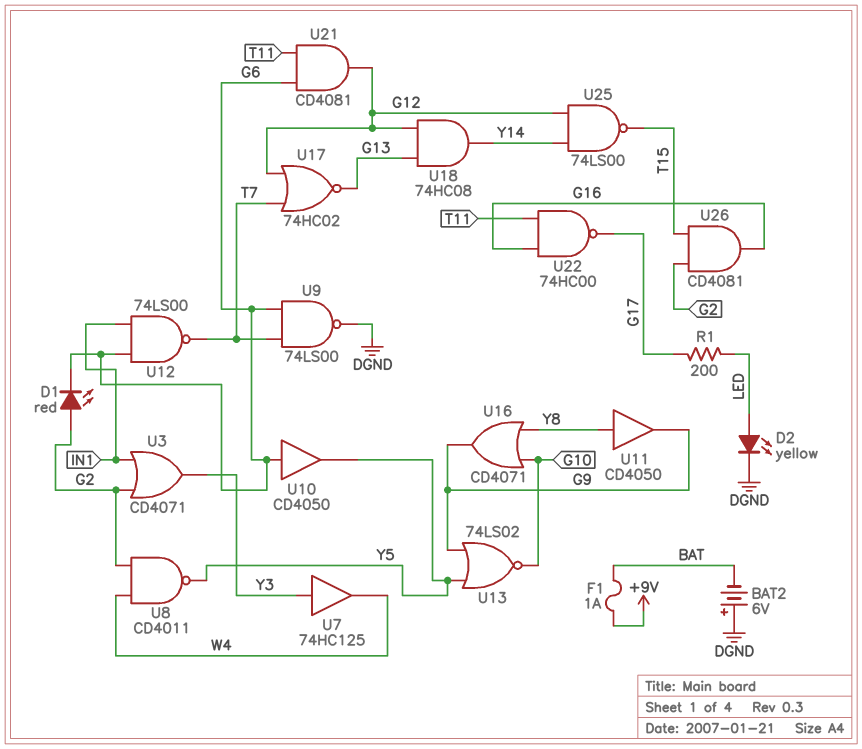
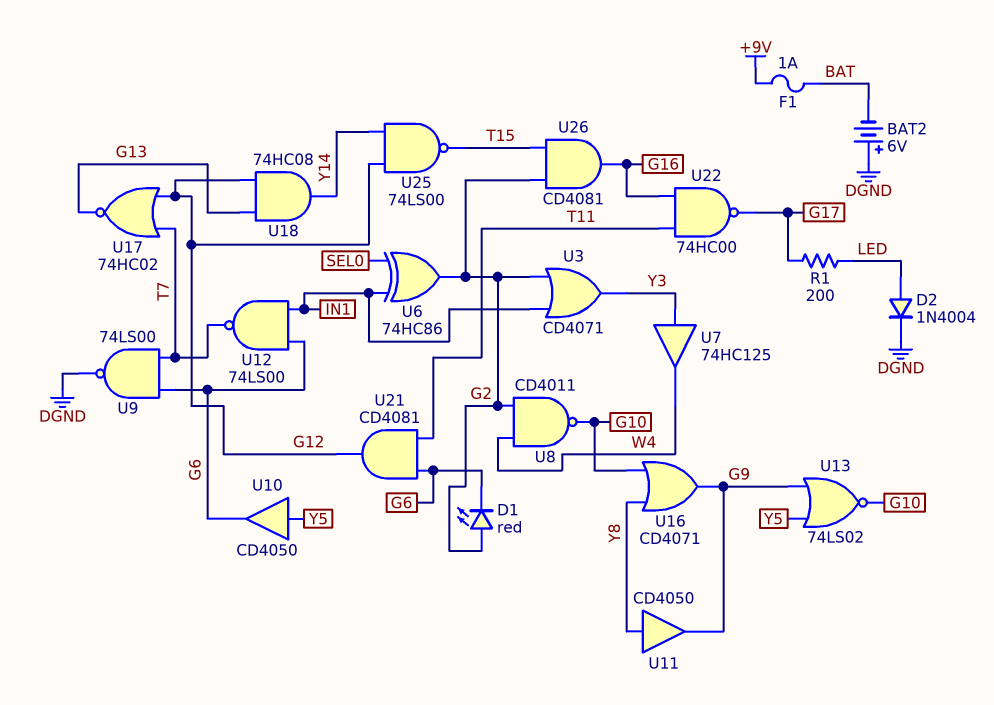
D2: LED yellow (A LED, K DGND) -> diode 1N4004 (A LED, K DGND)
U6: none -> XOR 74HC86 (in IN1, in SEL0, out G2)
U8: NAND CD4011 (in G2, in W4, out Y5) -> NAND CD4011 (in G2, in W4, out G10)
U10: buffer CD4050 (in G6, out Y5) -> buffer CD4050 (in Y5, out G6)

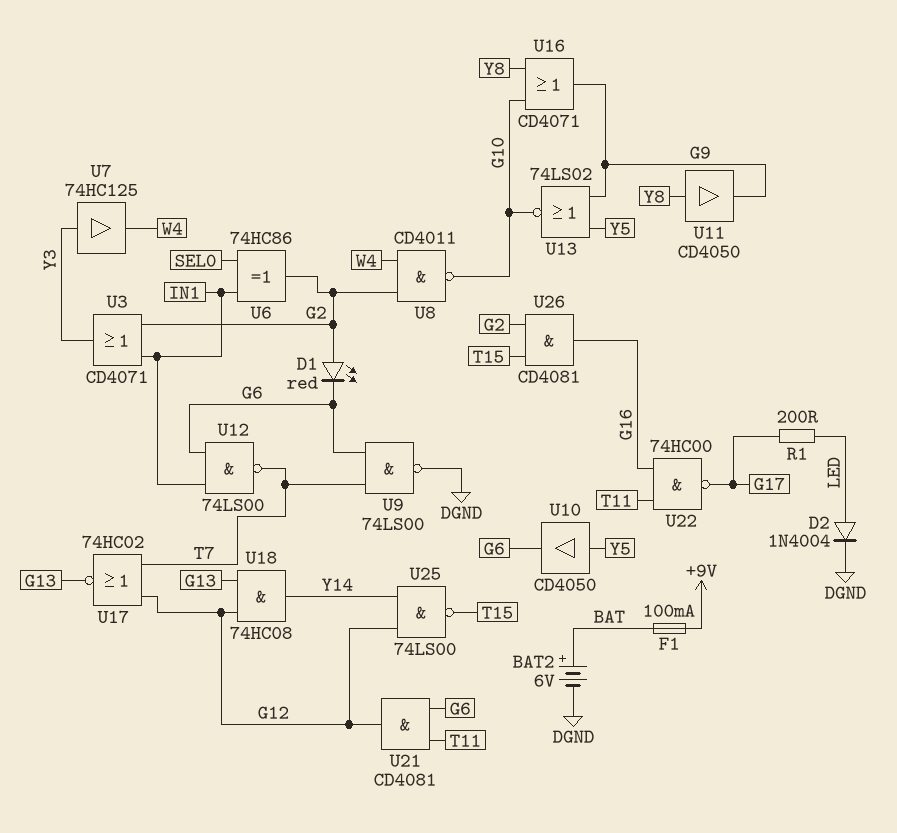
BAT2: 6V (plus DGND, minus BAT) -> 6V (plus BAT, minus DGND)
F1: 1A (+9V, BAT) -> 100mA (+9V, BAT)

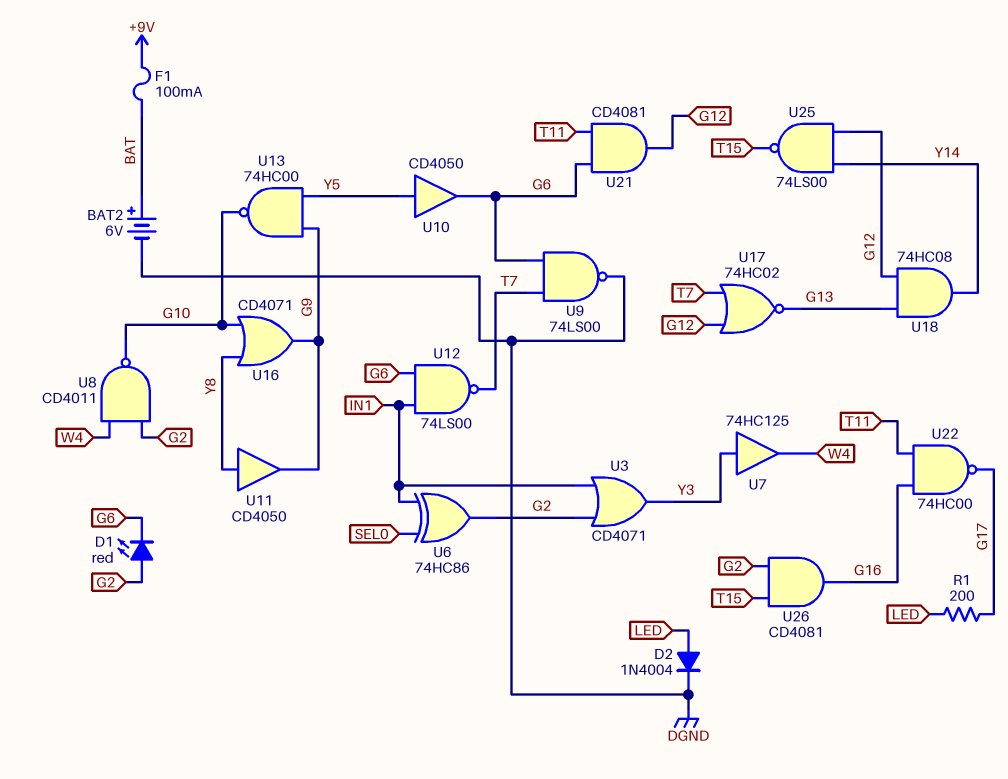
U13: NOR 74LS02 (in G9, in Y5, out G10) -> NAND 74HC00 (in G9, in Y5, out G10)

